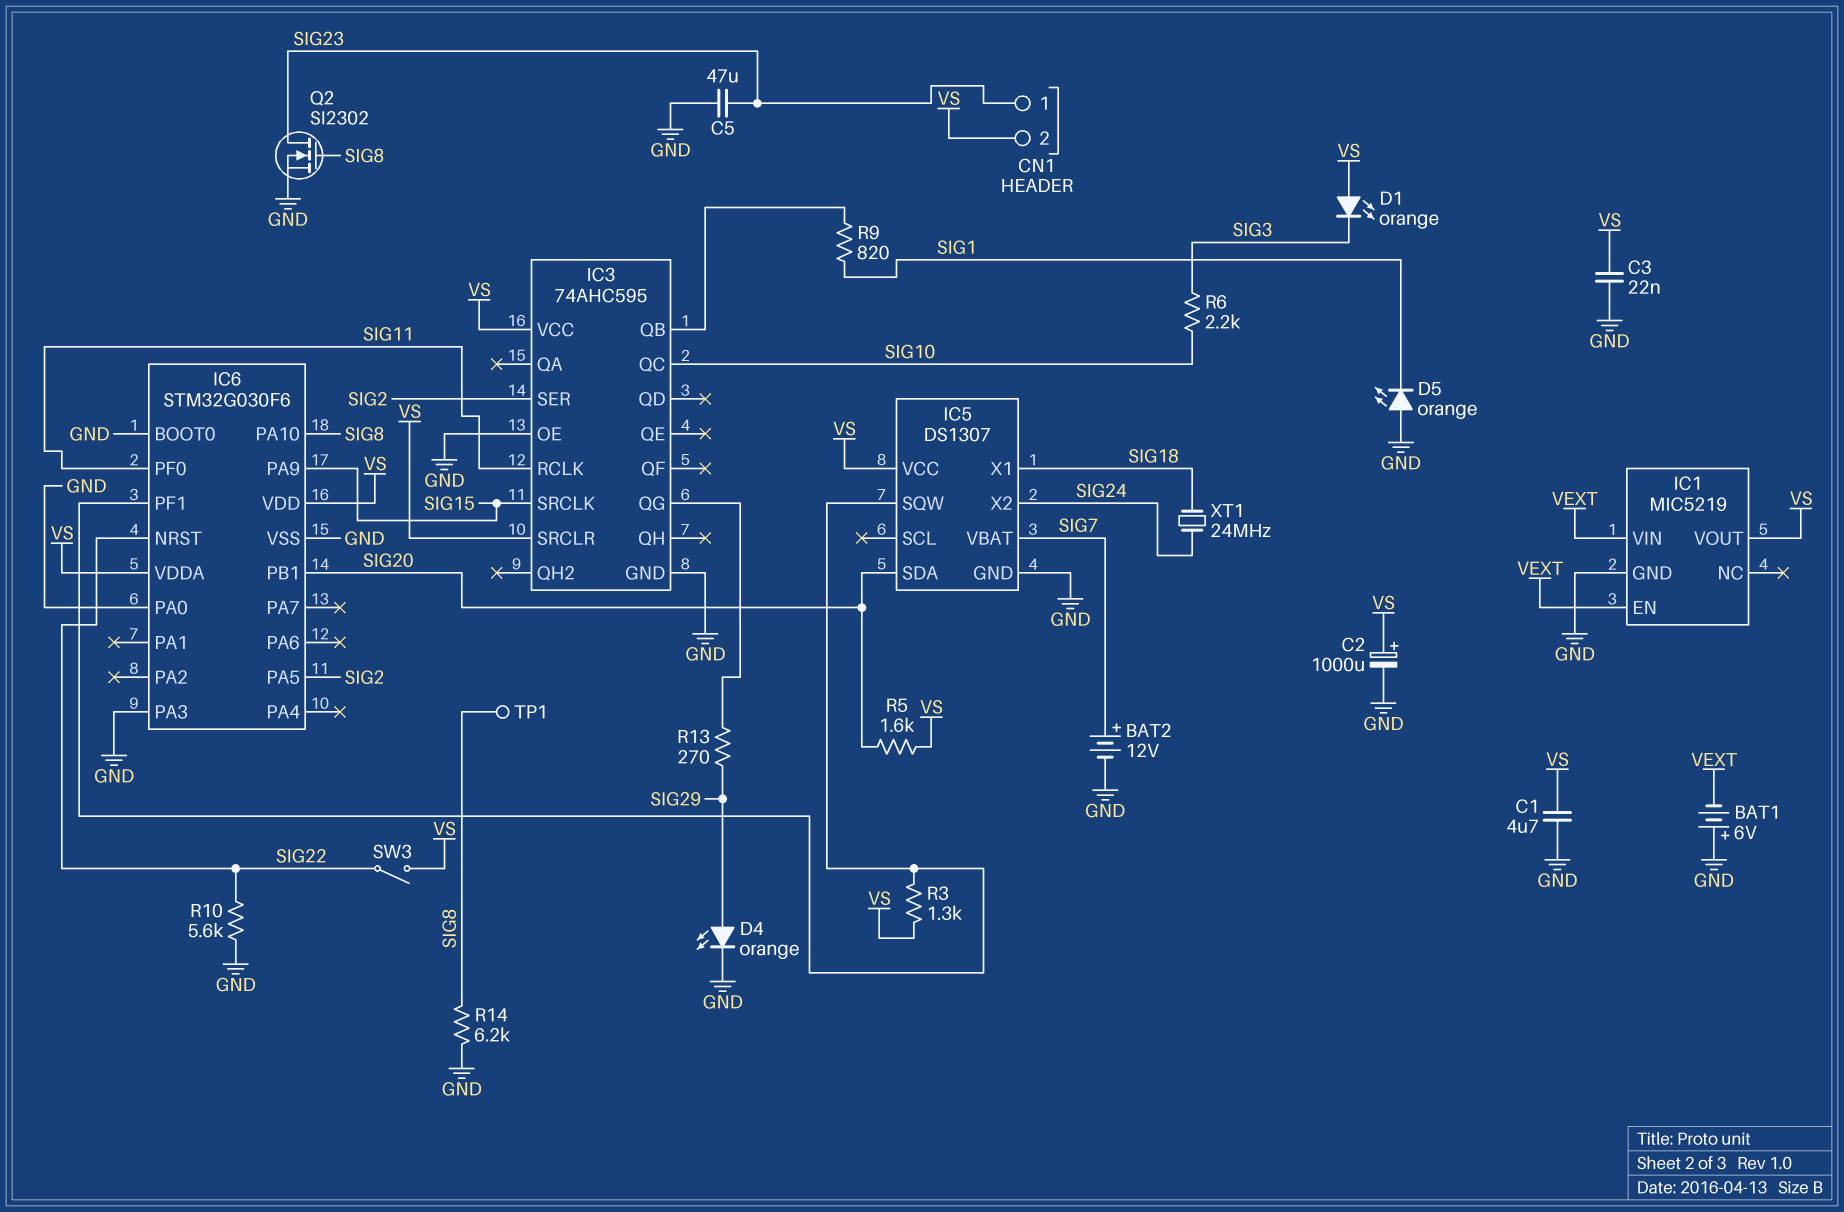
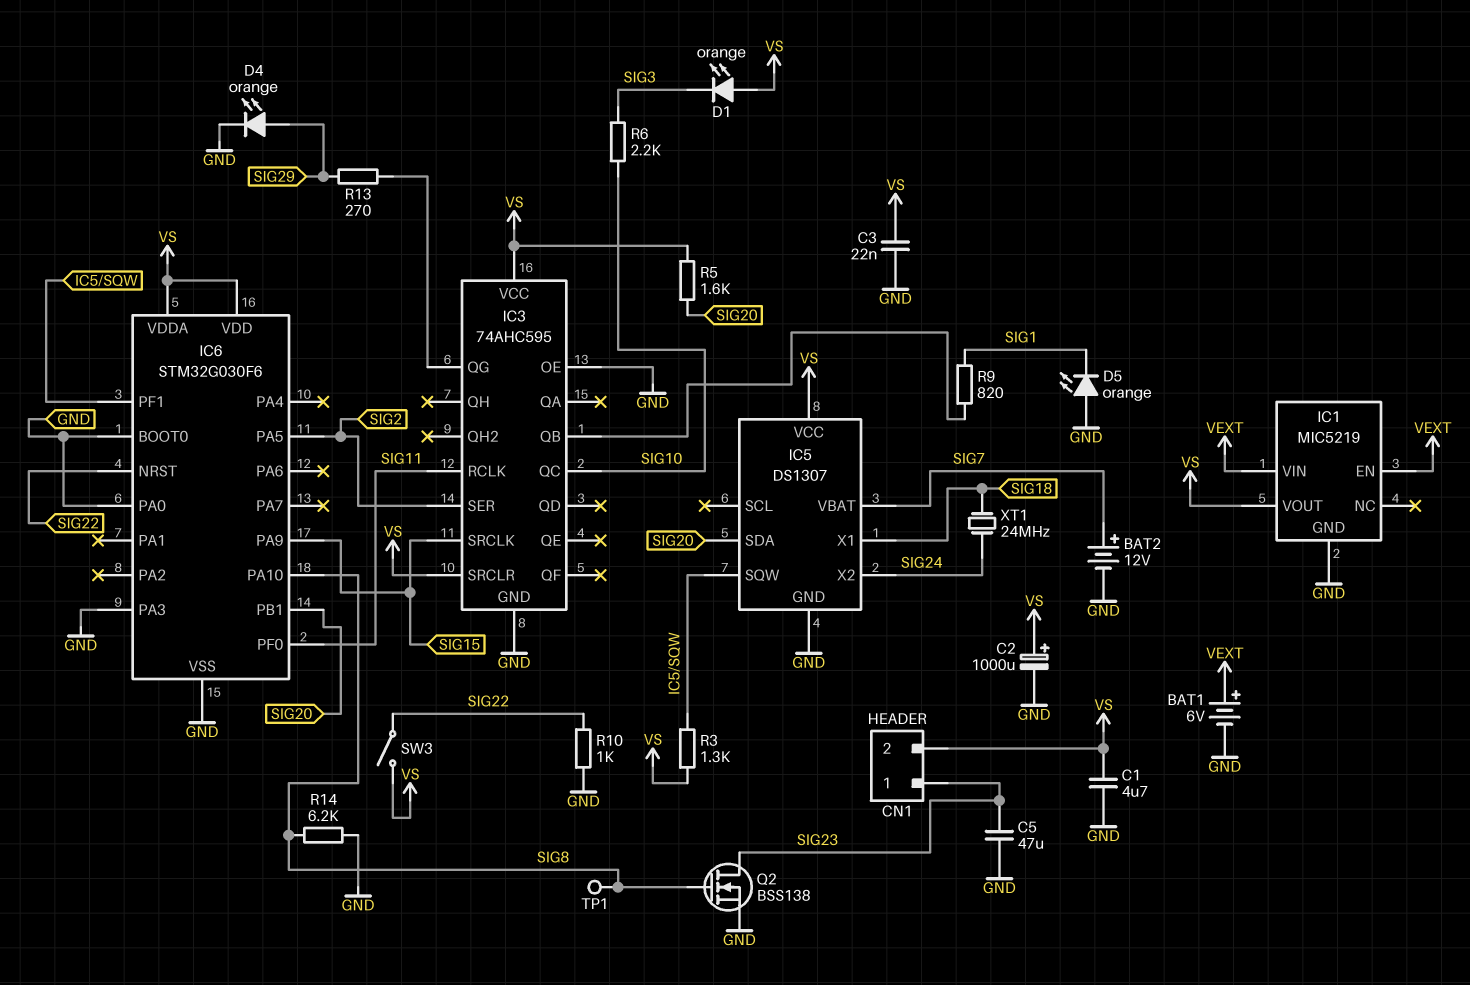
BAT1: 6V (plus GND, minus VEXT) -> 6V (plus VEXT, minus GND)
Q2: NMOS SI2302 (G SIG8, D SIG23, S GND) -> NMOS BSS138 (G SIG8, D SIG23, S GND)
R10: 5.6k (GND, SIG22) -> 1k (GND, SIG22)

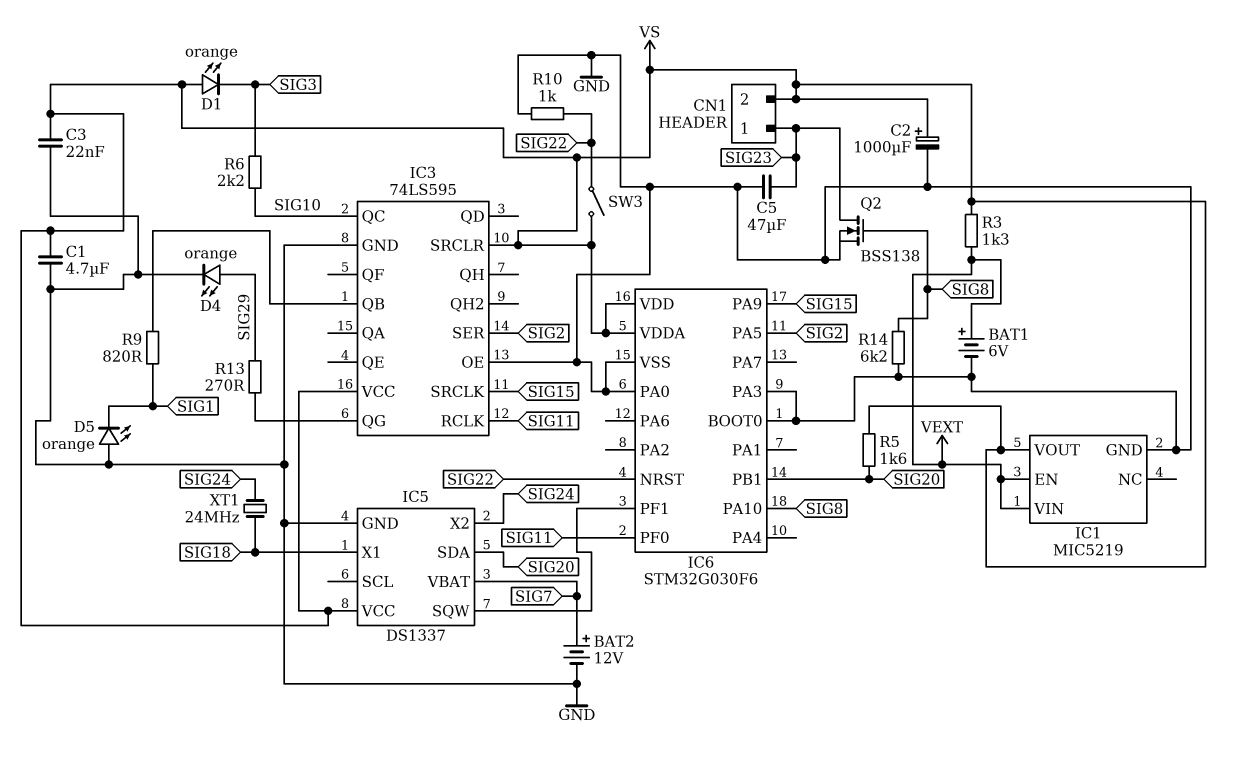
IC3: 74AHC595 -> 74LS595
IC5: DS1307 -> DS1337
R3: 1.3k (IC5/SQW, VS) -> 1.3k (VEXT, VS)
TP1: test point (SIG8) -> none

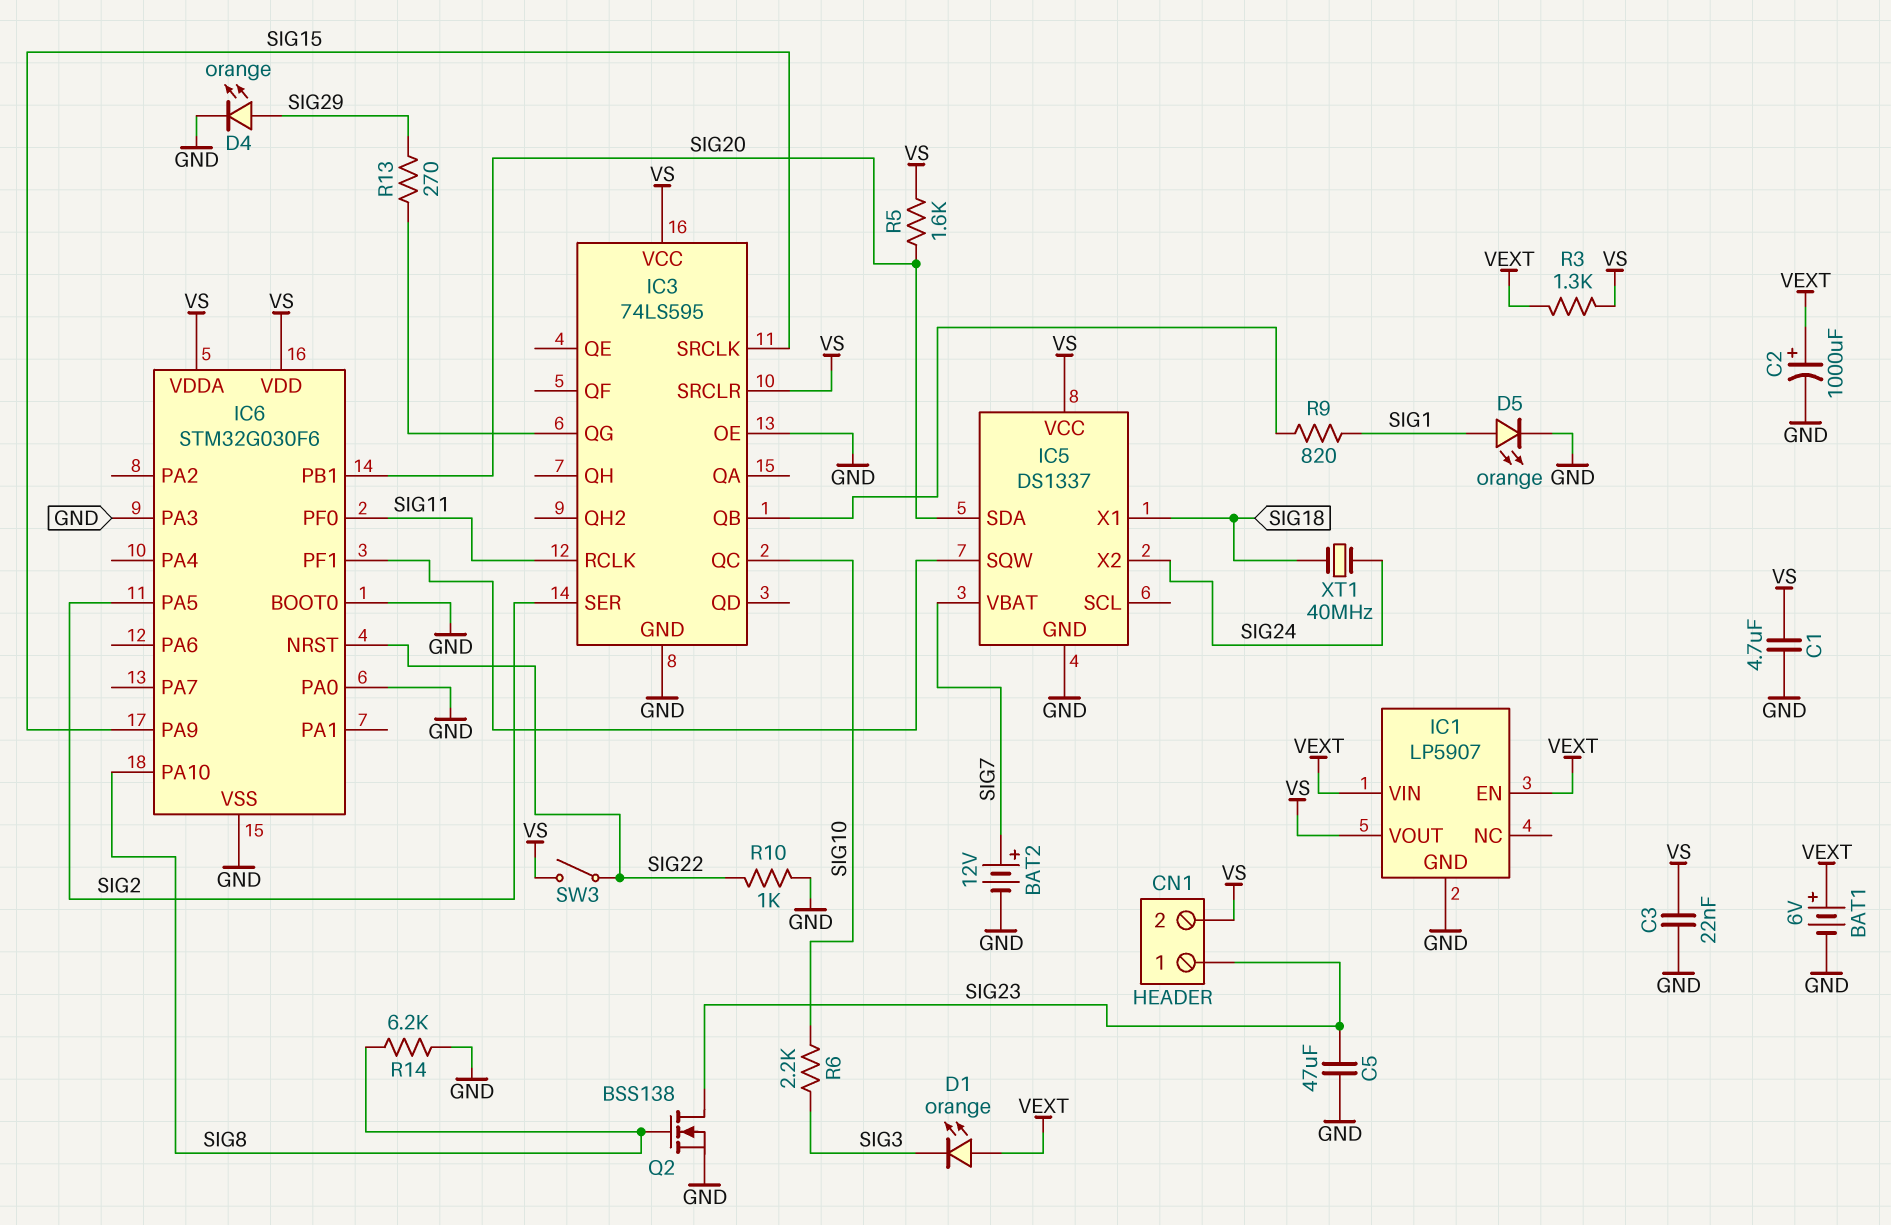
C2: 1000uF (plus VS, minus GND) -> 1000uF (plus VEXT, minus GND)
D1: LED orange (A VS, K SIG3) -> LED orange (A VEXT, K SIG3)
D5: LED orange (A GND, K SIG1) -> LED orange (A SIG1, K GND)
IC1: MIC5219 -> LP5907
XT1: 24MHz (SIG18, SIG24) -> 40MHz (SIG18, SIG24)

